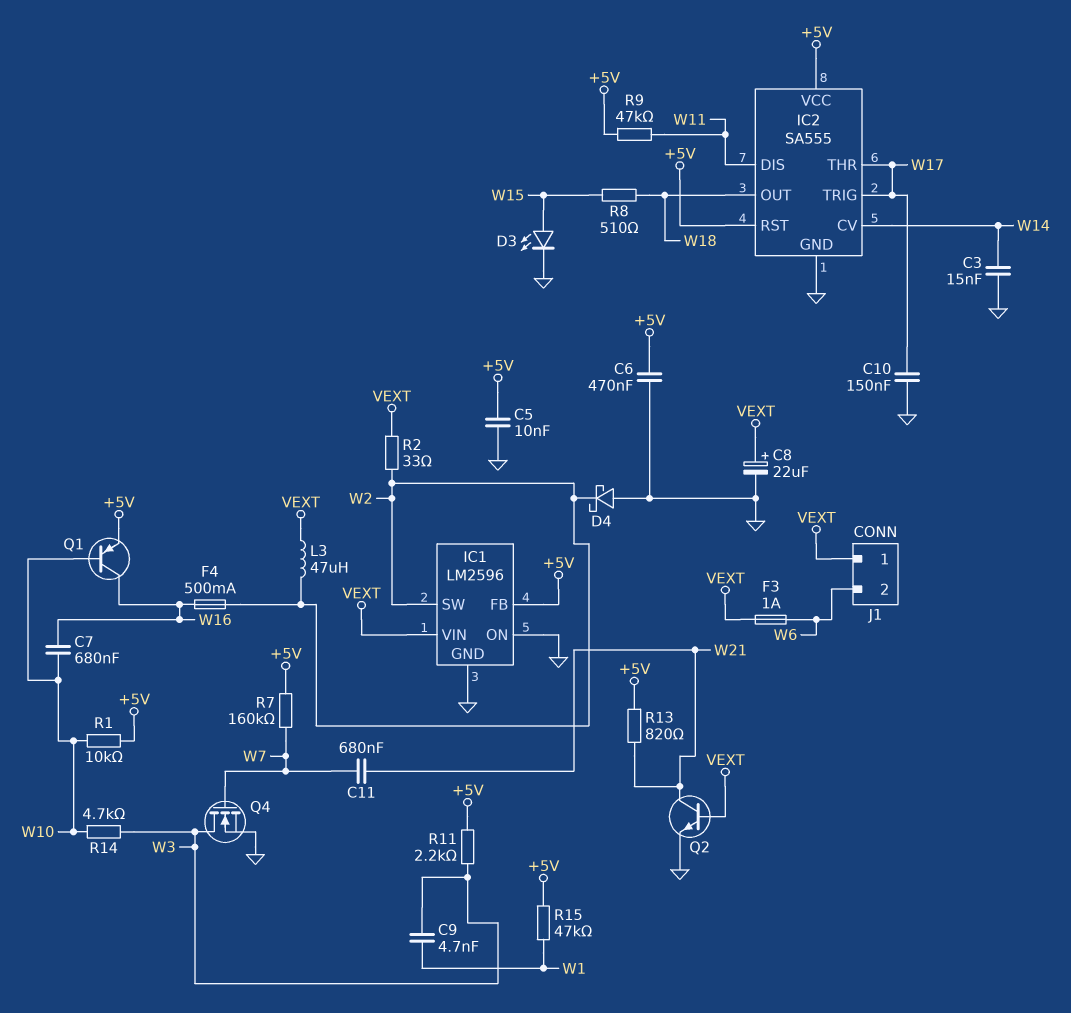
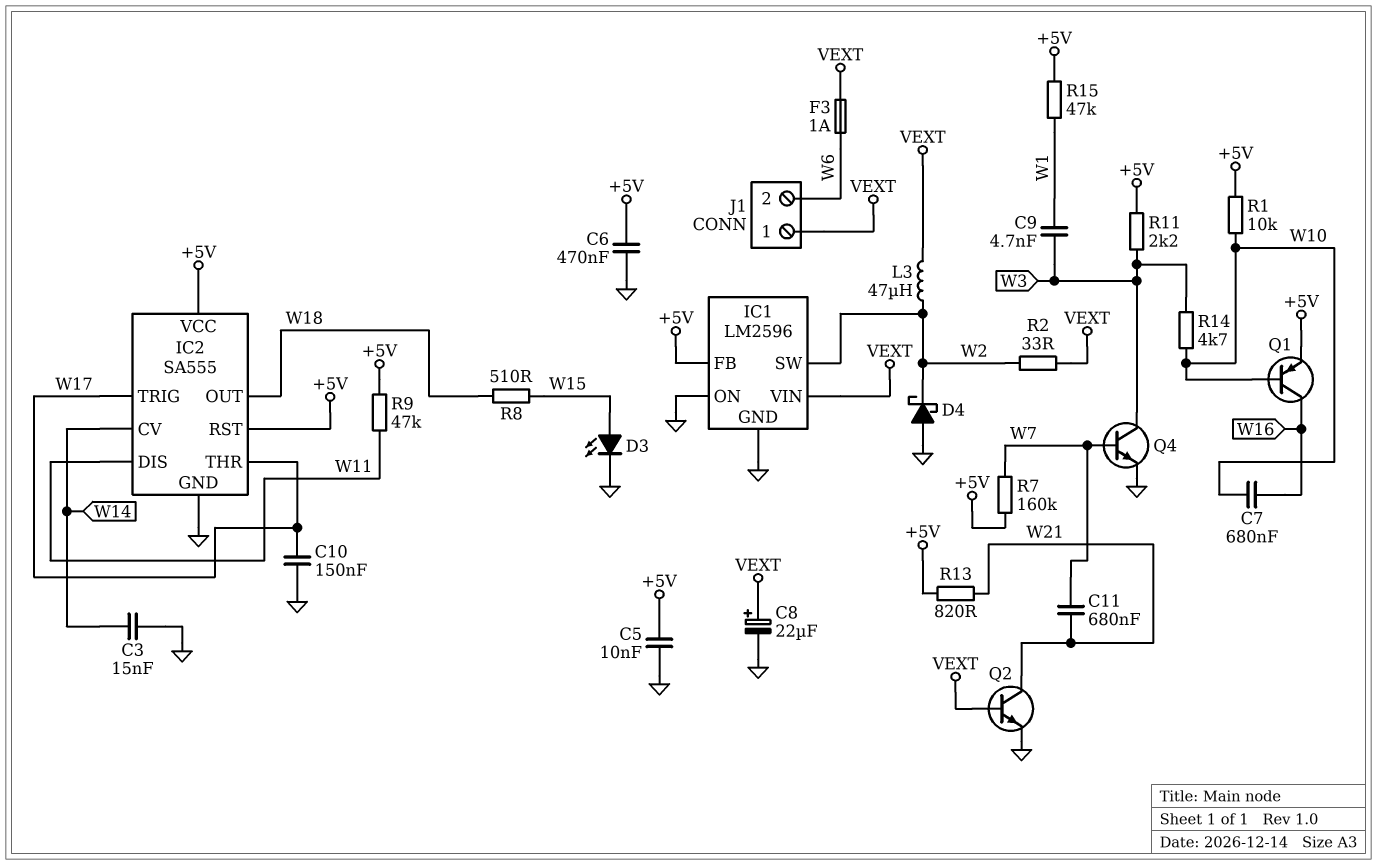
F4: 500mA (W2, W16) -> none
Q4: NMOS (G W7, D W3, S GND) -> NPN (B W7, C W3, E GND)

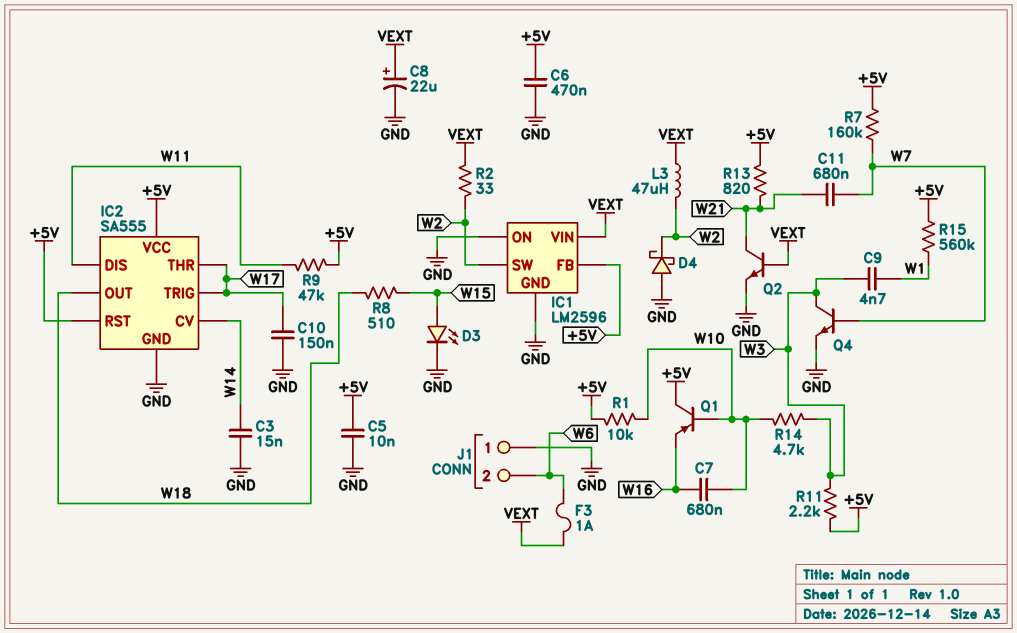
J1 pin 1: VEXT -> GND
Q1: PNP (B W10, C W16, E +5V) -> PNP (B W10, C +5V, E W16)
R15: 47k (+5V, W1) -> 560k (+5V, W1)

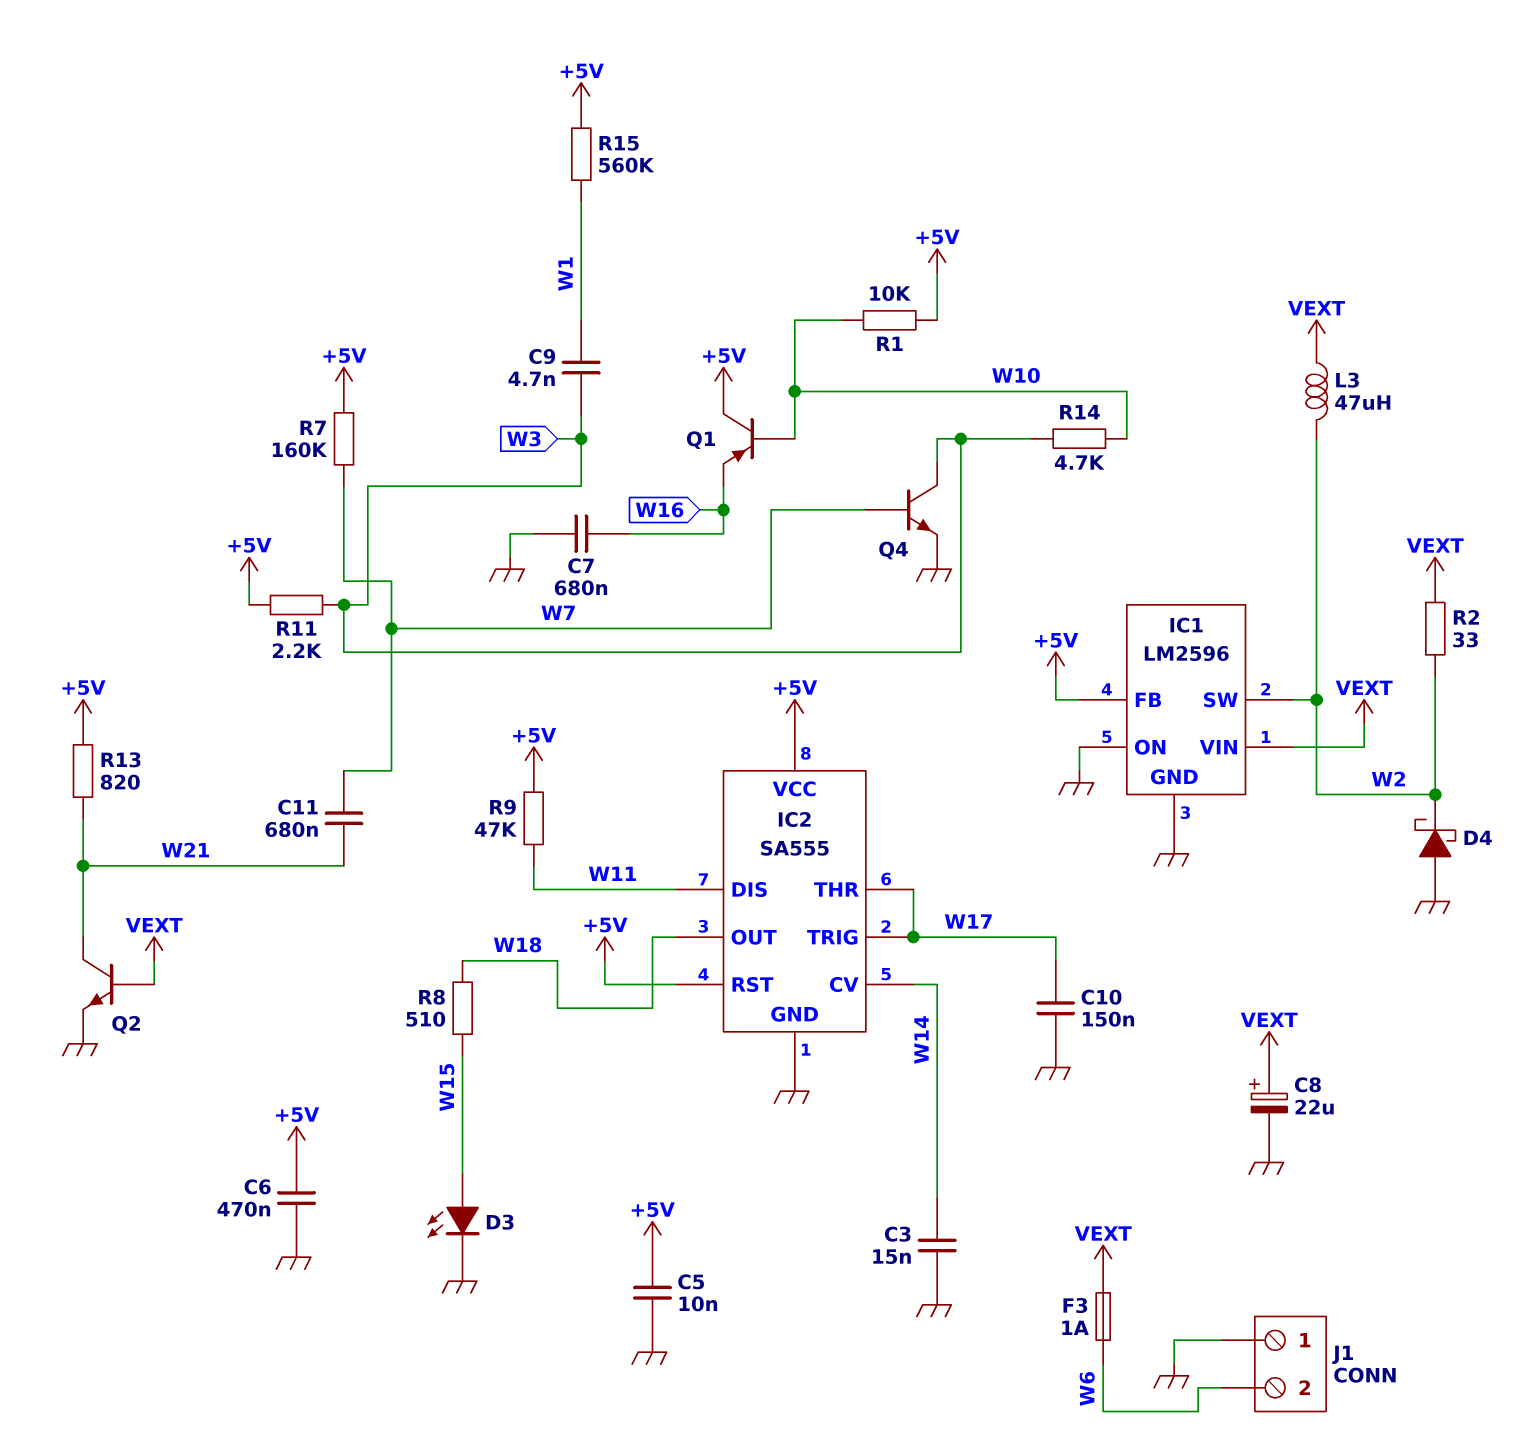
C7: 680nF (W10, W16) -> 680nF (GND, W16)

